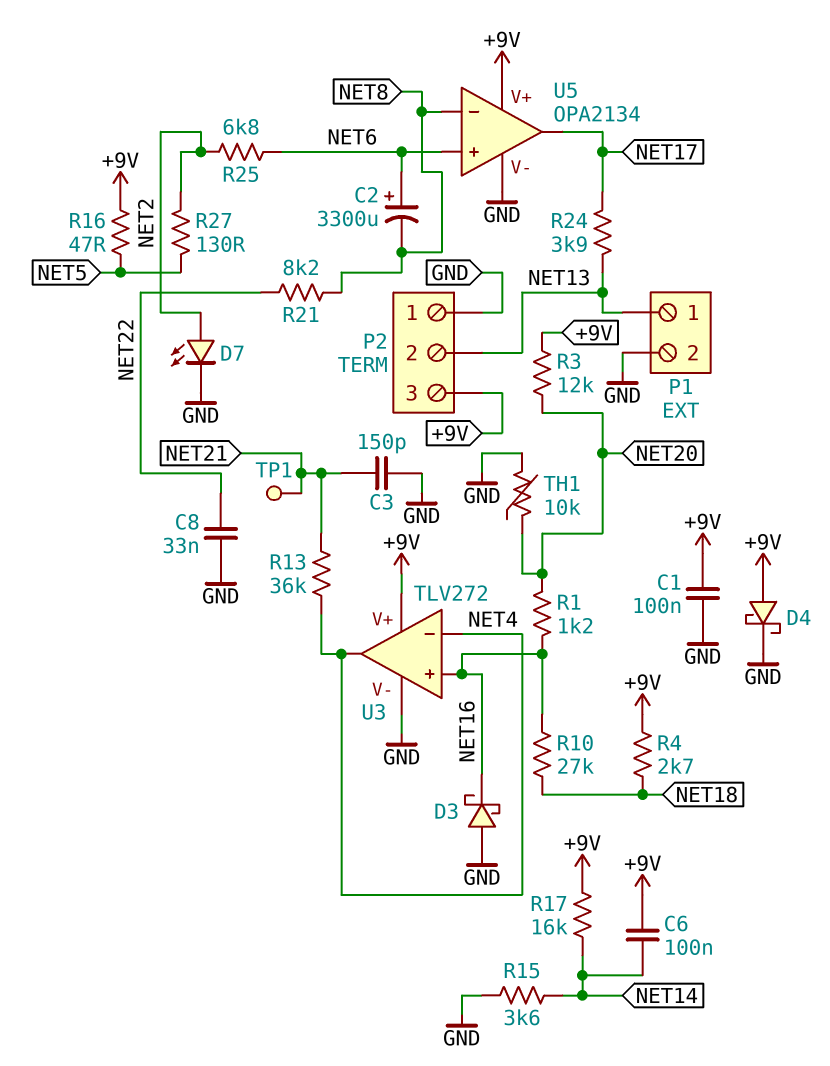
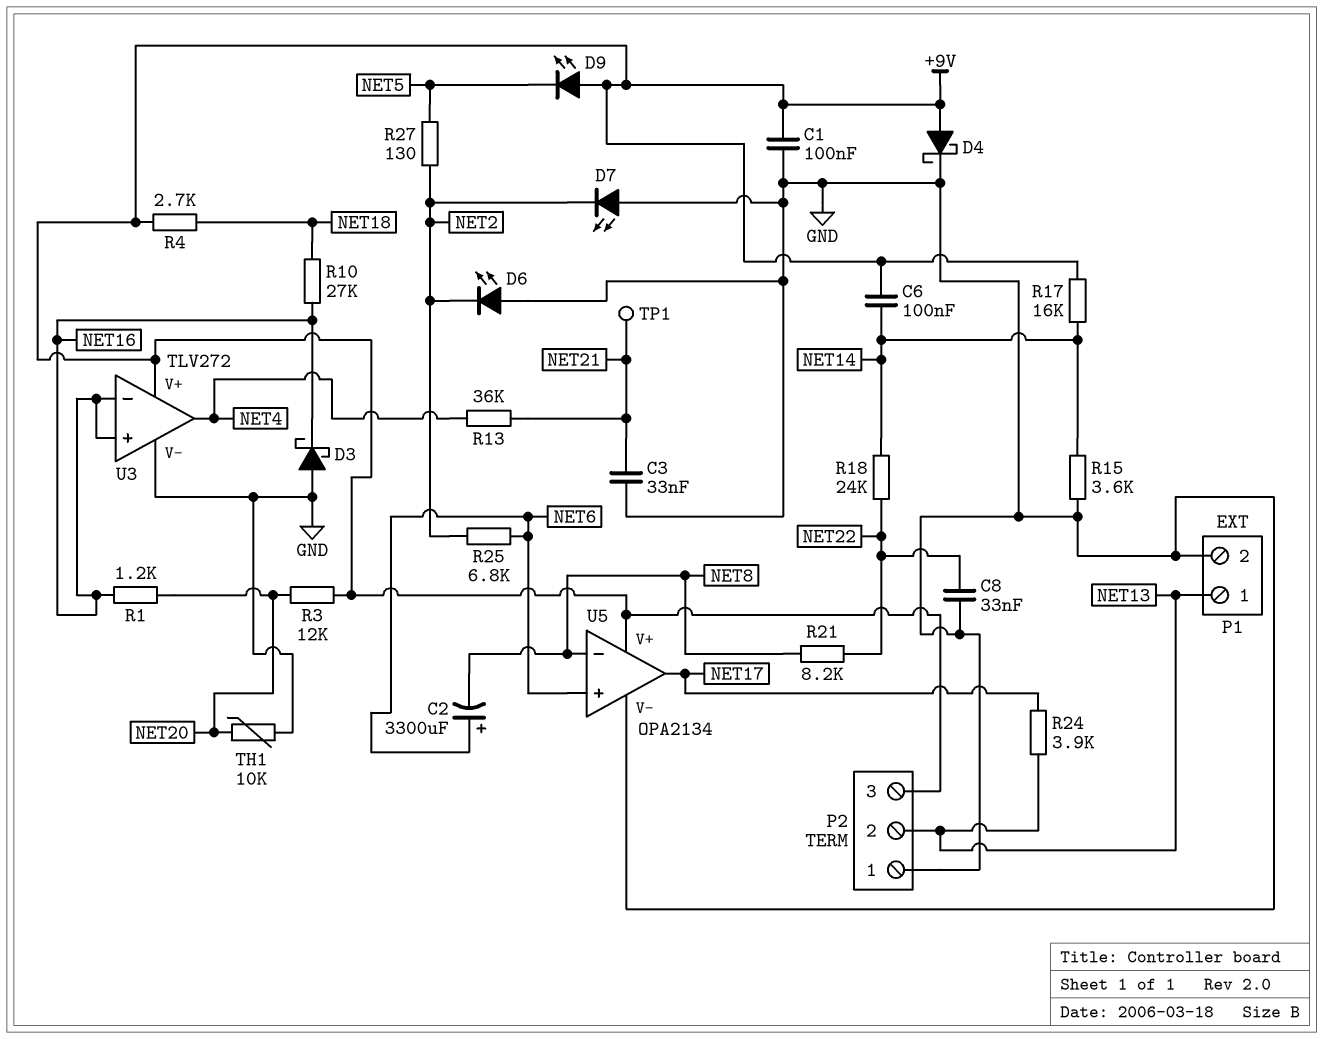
C3: 150pF (GND, NET21) -> 33nF (GND, NET21)
D6: none -> LED (A GND, K NET2)
D7: LED (A NET2, K GND) -> LED (A GND, K NET2)
D9: none -> LED (A +9V, K NET5)
R16: 47 (+9V, NET5) -> none
R18: none -> 24k (NET14, NET22)
U3 pin in-: NET4 -> NET16

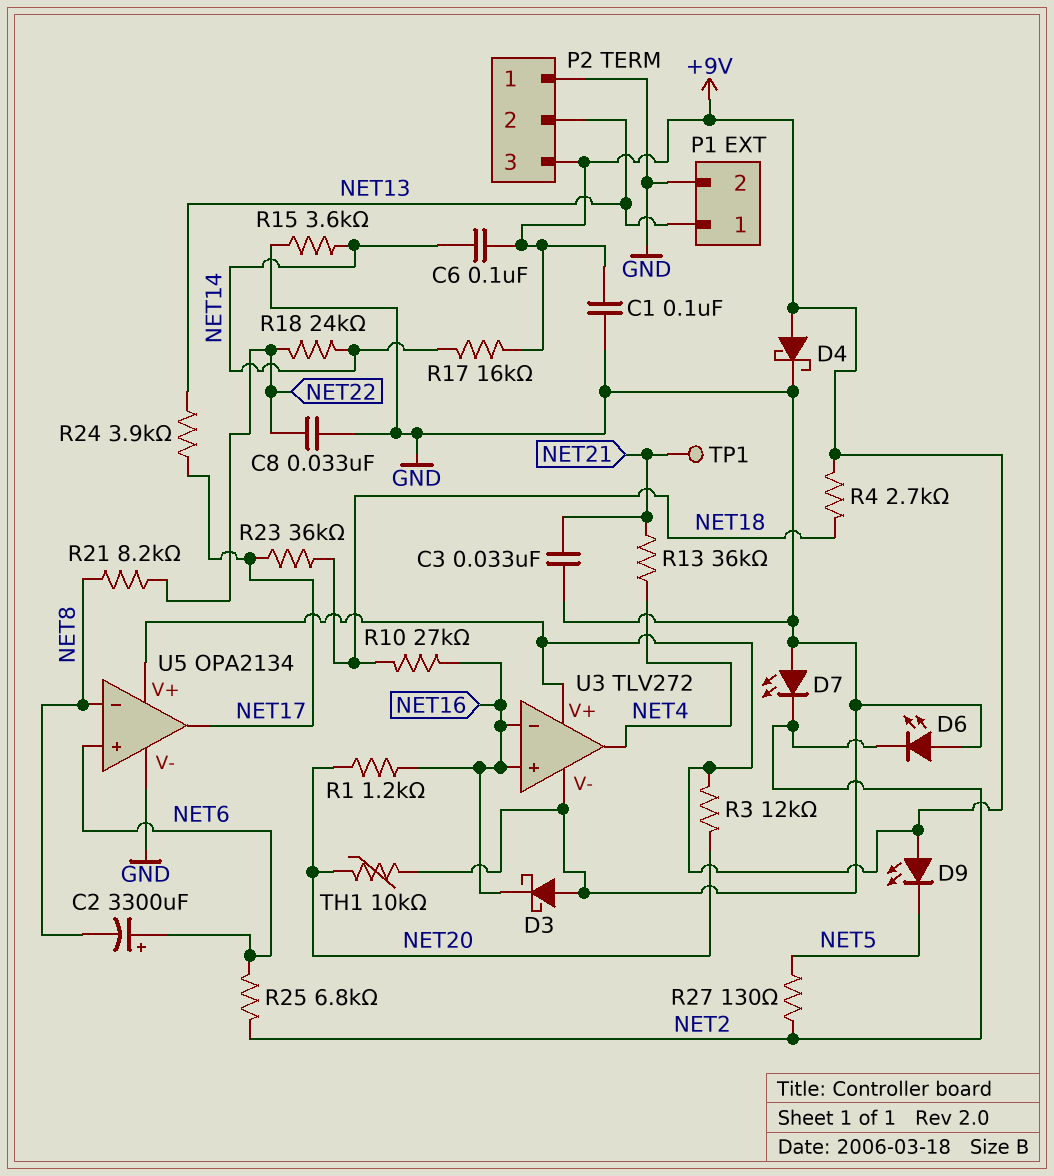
R23: none -> 36k (NET17, NET18)

